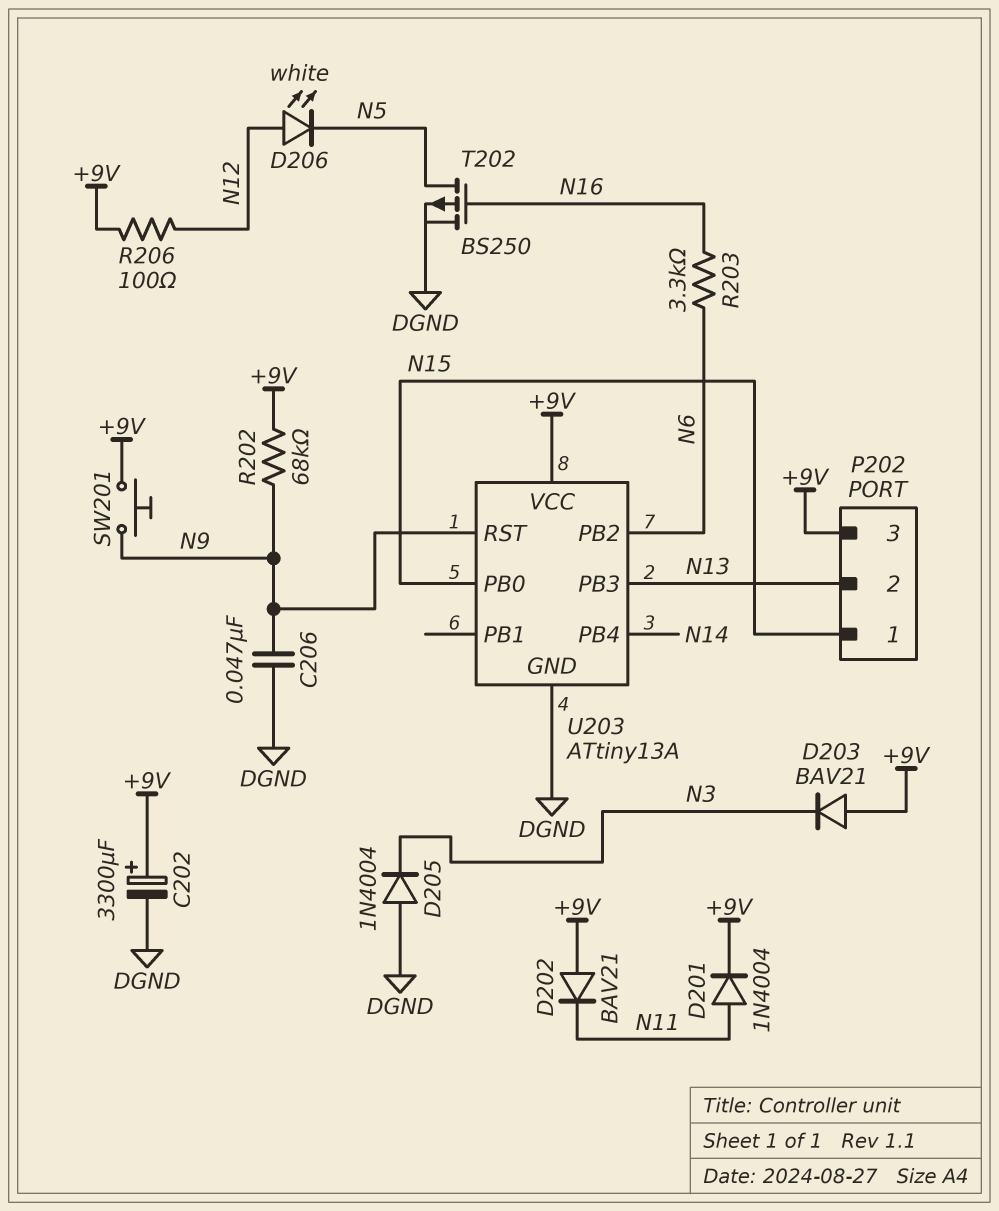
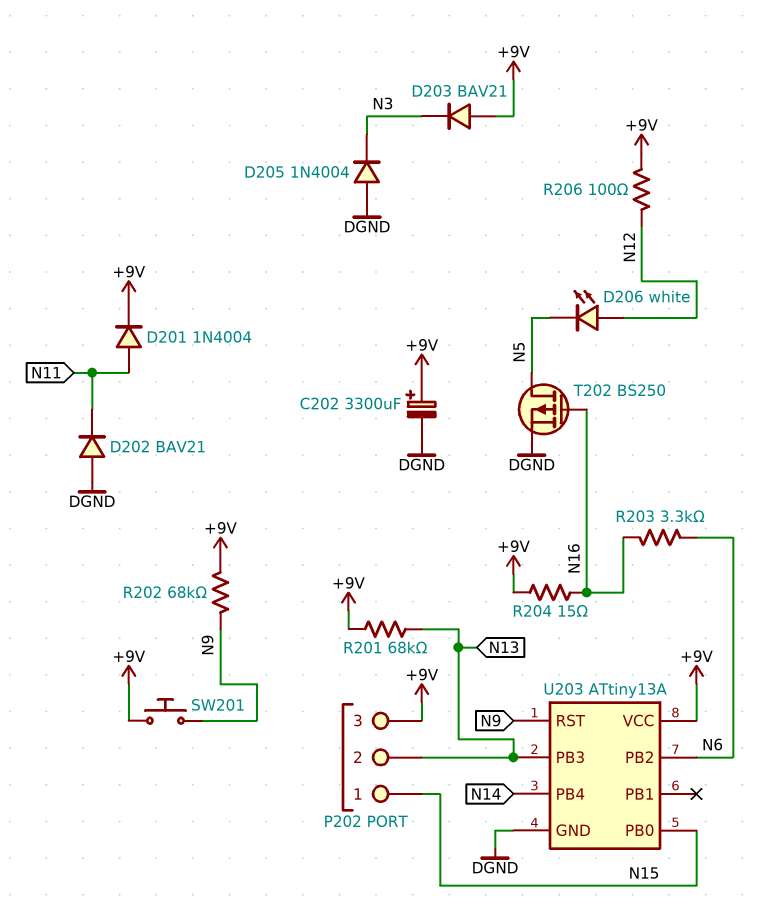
C206: 47nF (DGND, N9) -> none
D202: diode BAV21 (A +9V, K N11) -> diode BAV21 (A DGND, K N11)
R201: none -> 68k (+9V, N13)
R204: none -> 15 (+9V, N16)

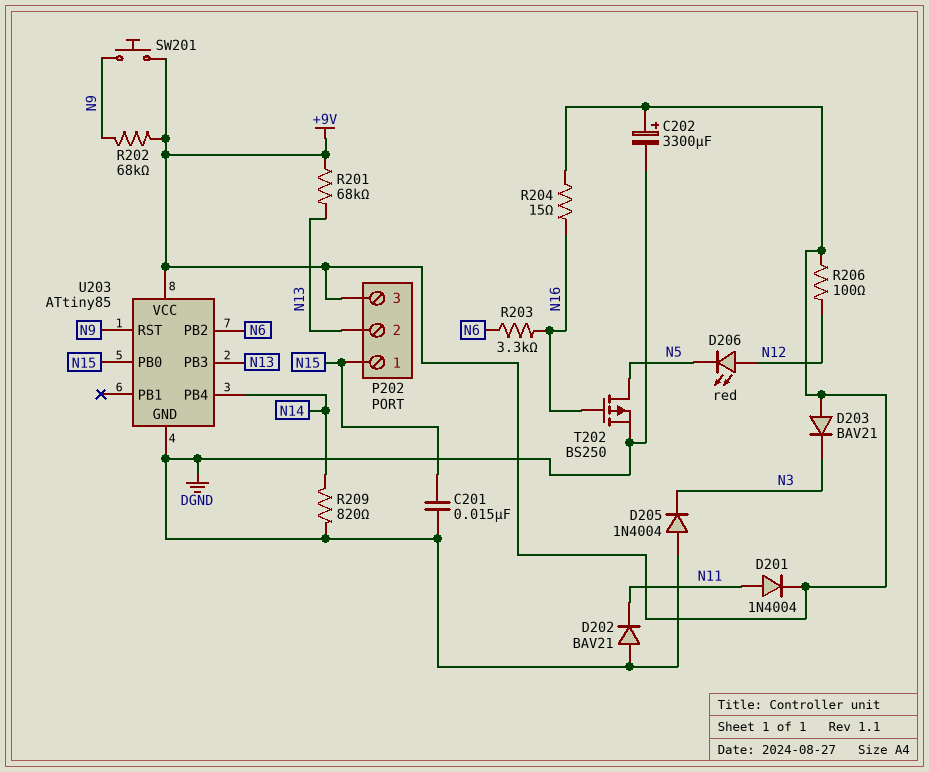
C201: none -> 15nF (DGND, N15)
D206: LED white (A N12, K N5) -> LED red (A N12, K N5)
R209: none -> 820 (DGND, N14)
U203: ATtiny13A -> ATtiny85

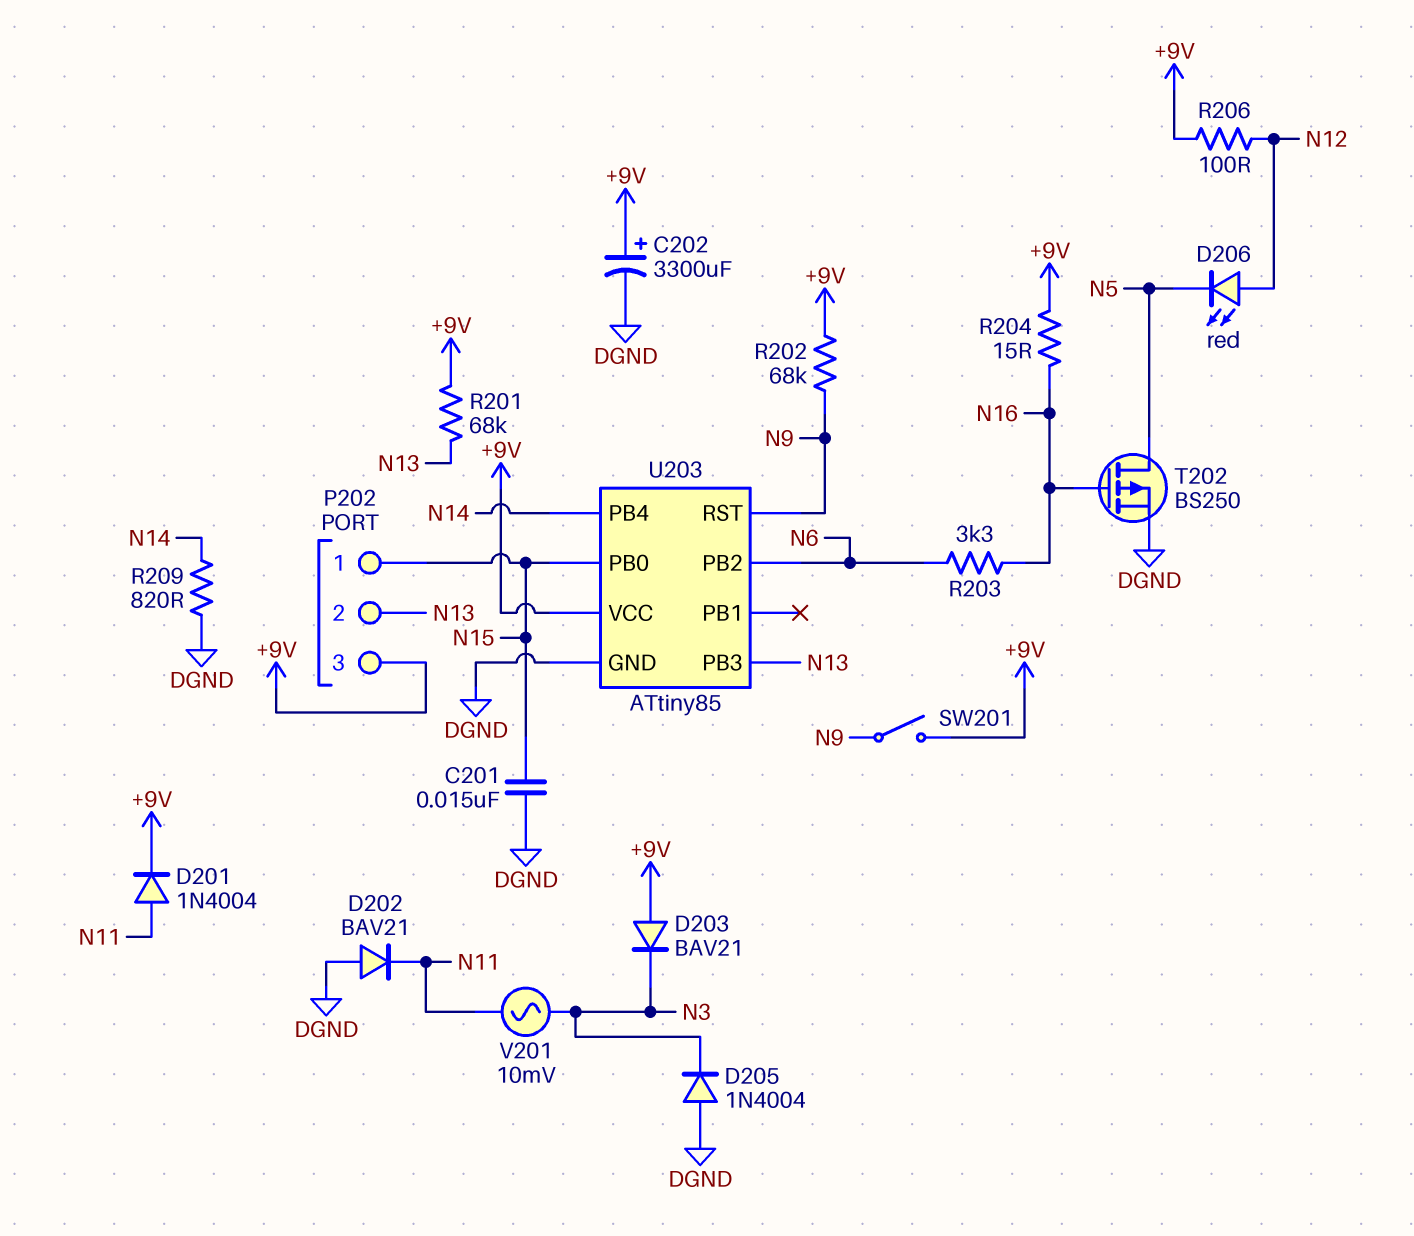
SW201: button (+9V, N9) -> switch (+9V, N9)
V201: none -> AC 10mV (N3, N11)

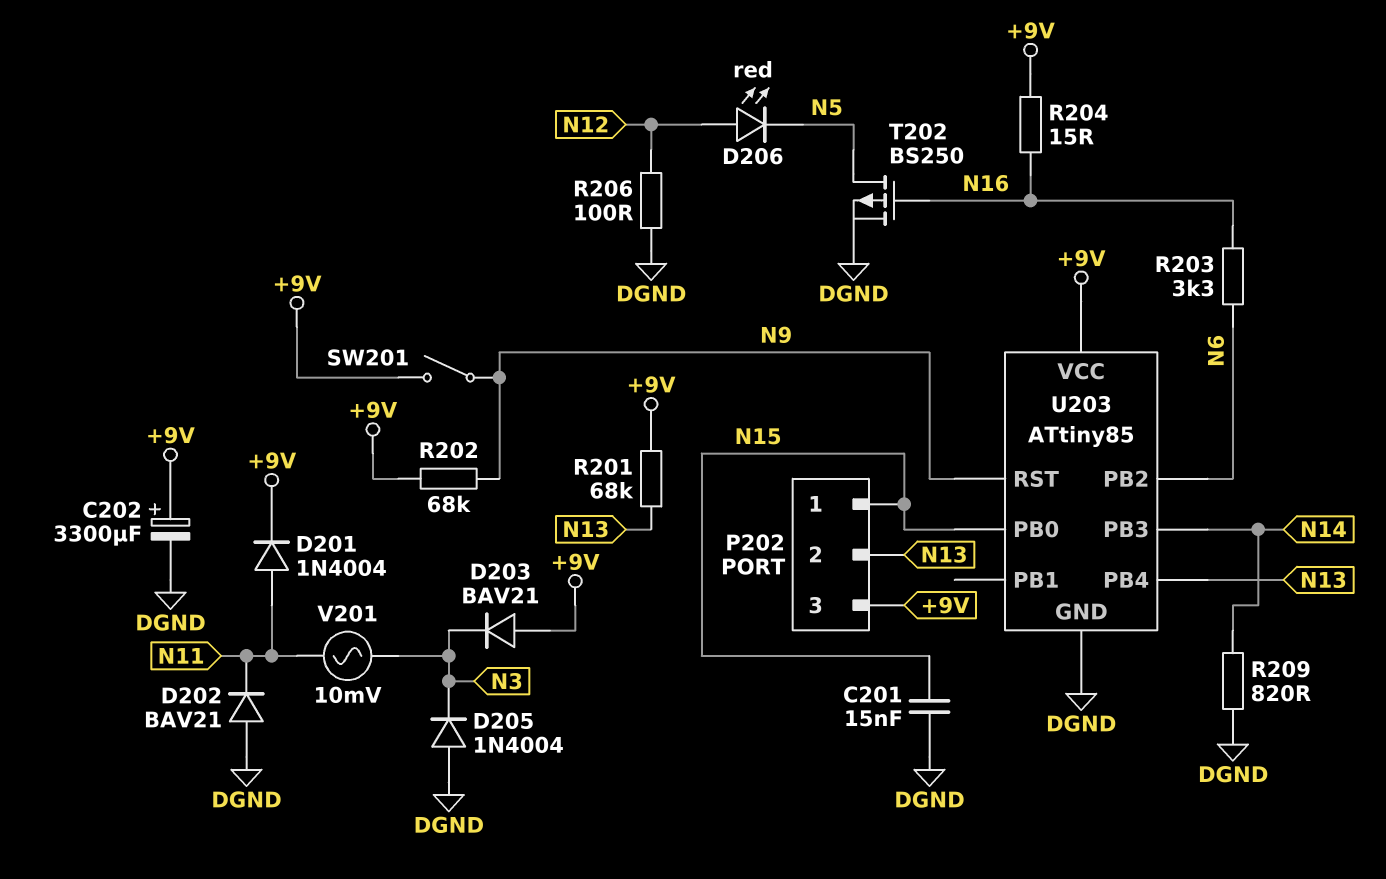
R206: 100 (+9V, N12) -> 100 (DGND, N12)
U203 pin PB3: N13 -> N14
U203 pin PB4: N14 -> N13

